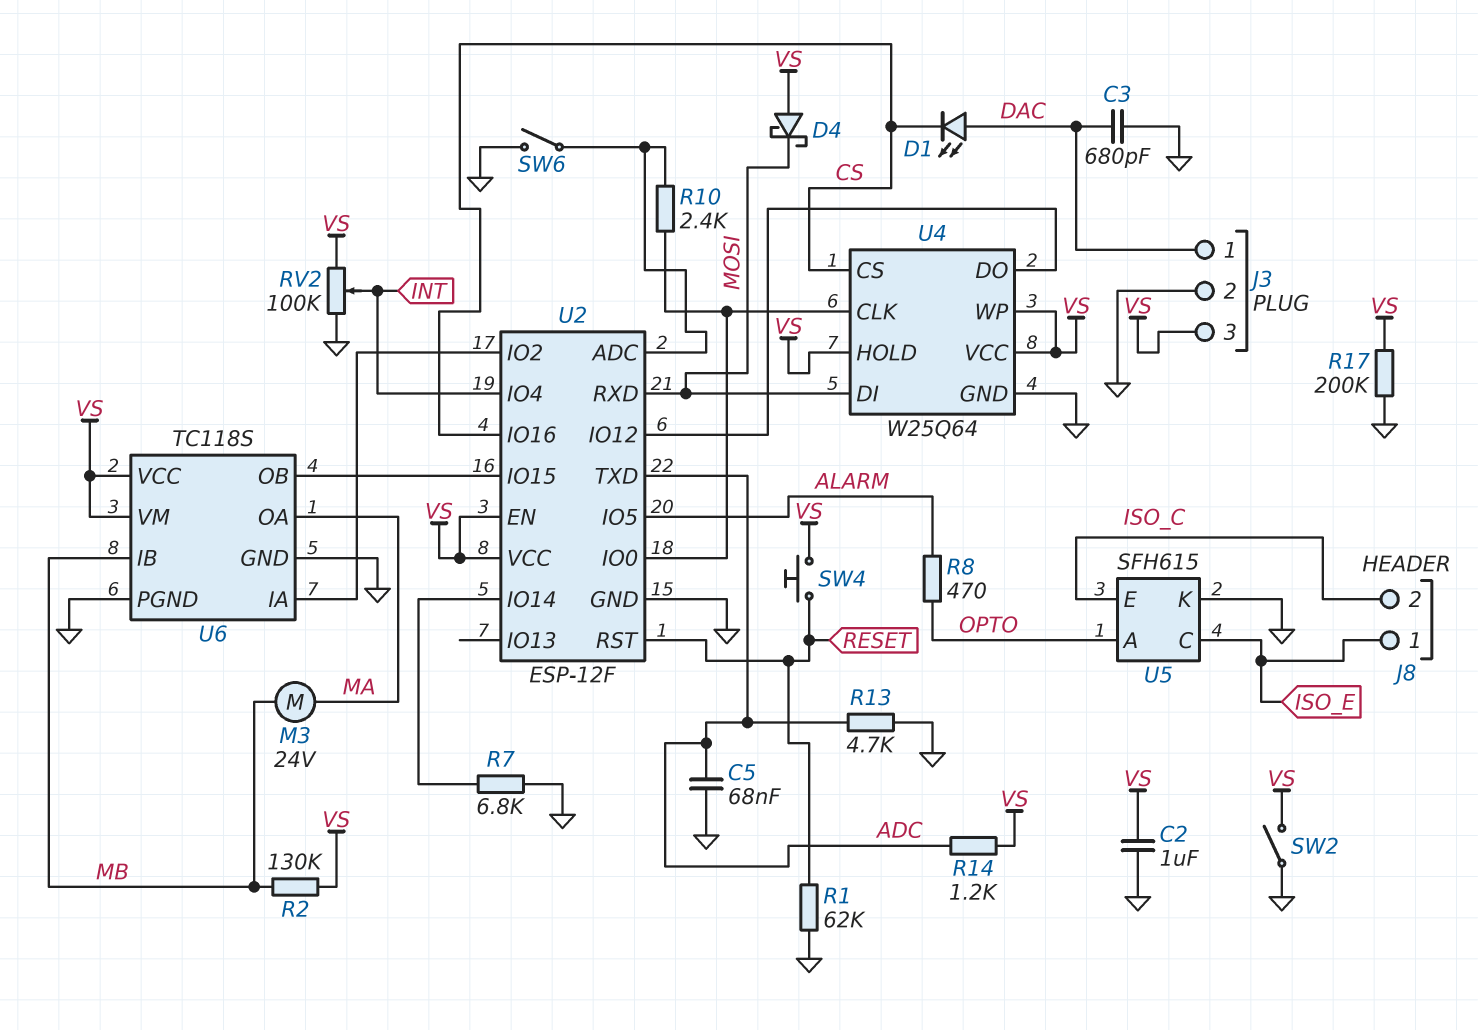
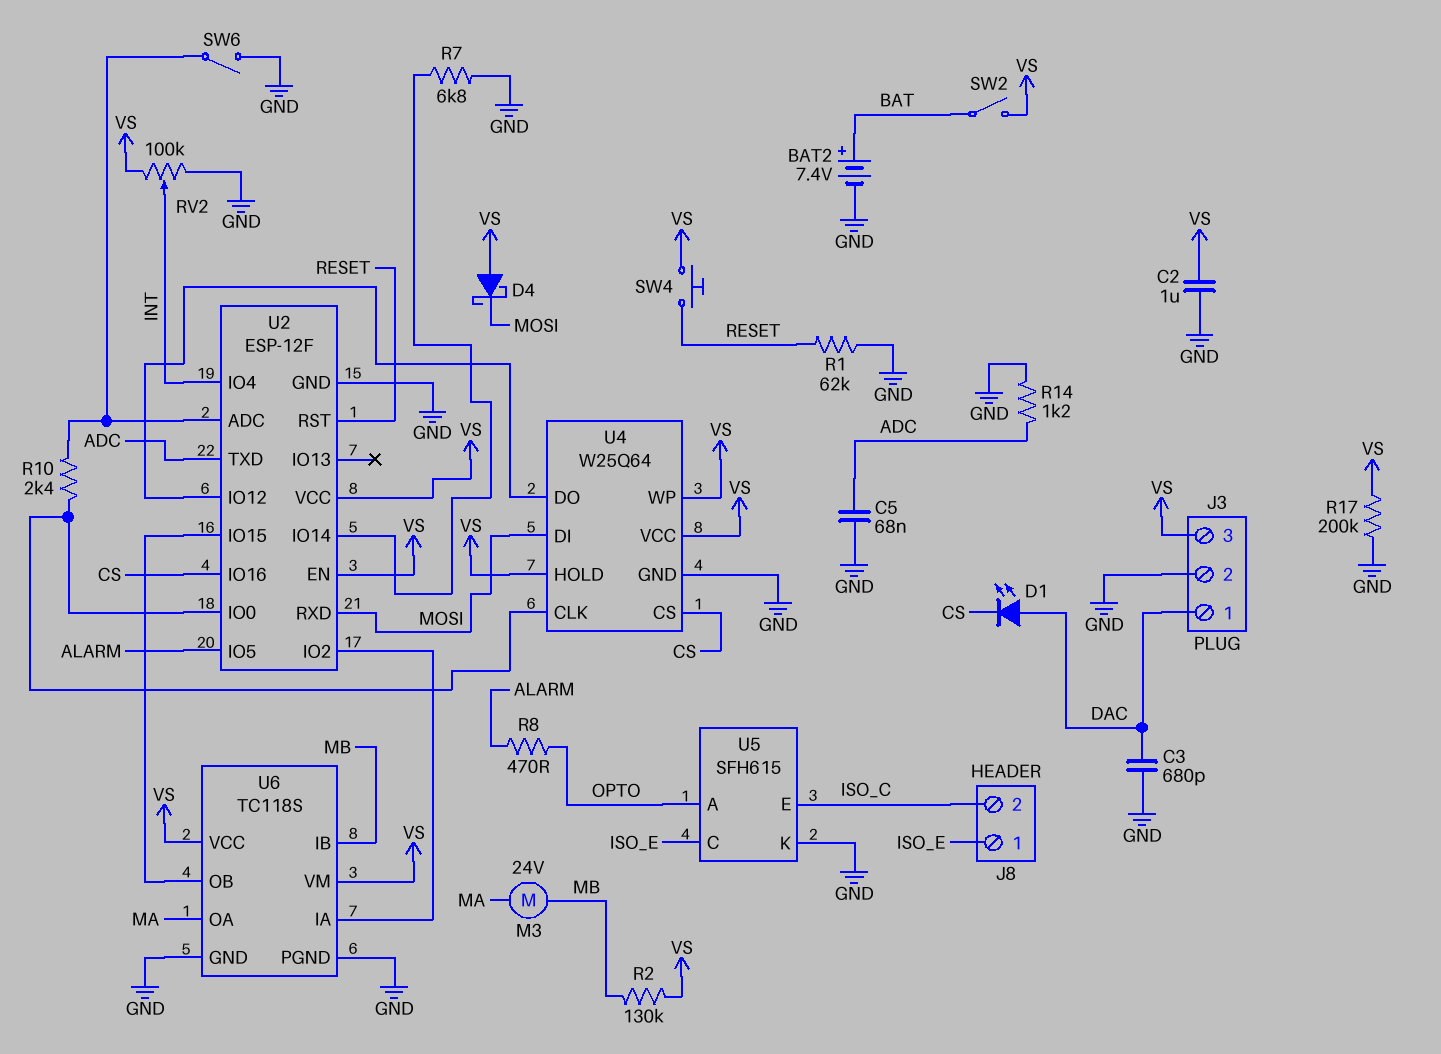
BAT2: none -> 7.4V (plus BAT, minus GND)
R13: 4.7k (ADC, GND) -> none
R14: 1.2k (ADC, VS) -> 1.2k (ADC, GND)
SW2: switch (GND, VS) -> switch (BAT, VS)

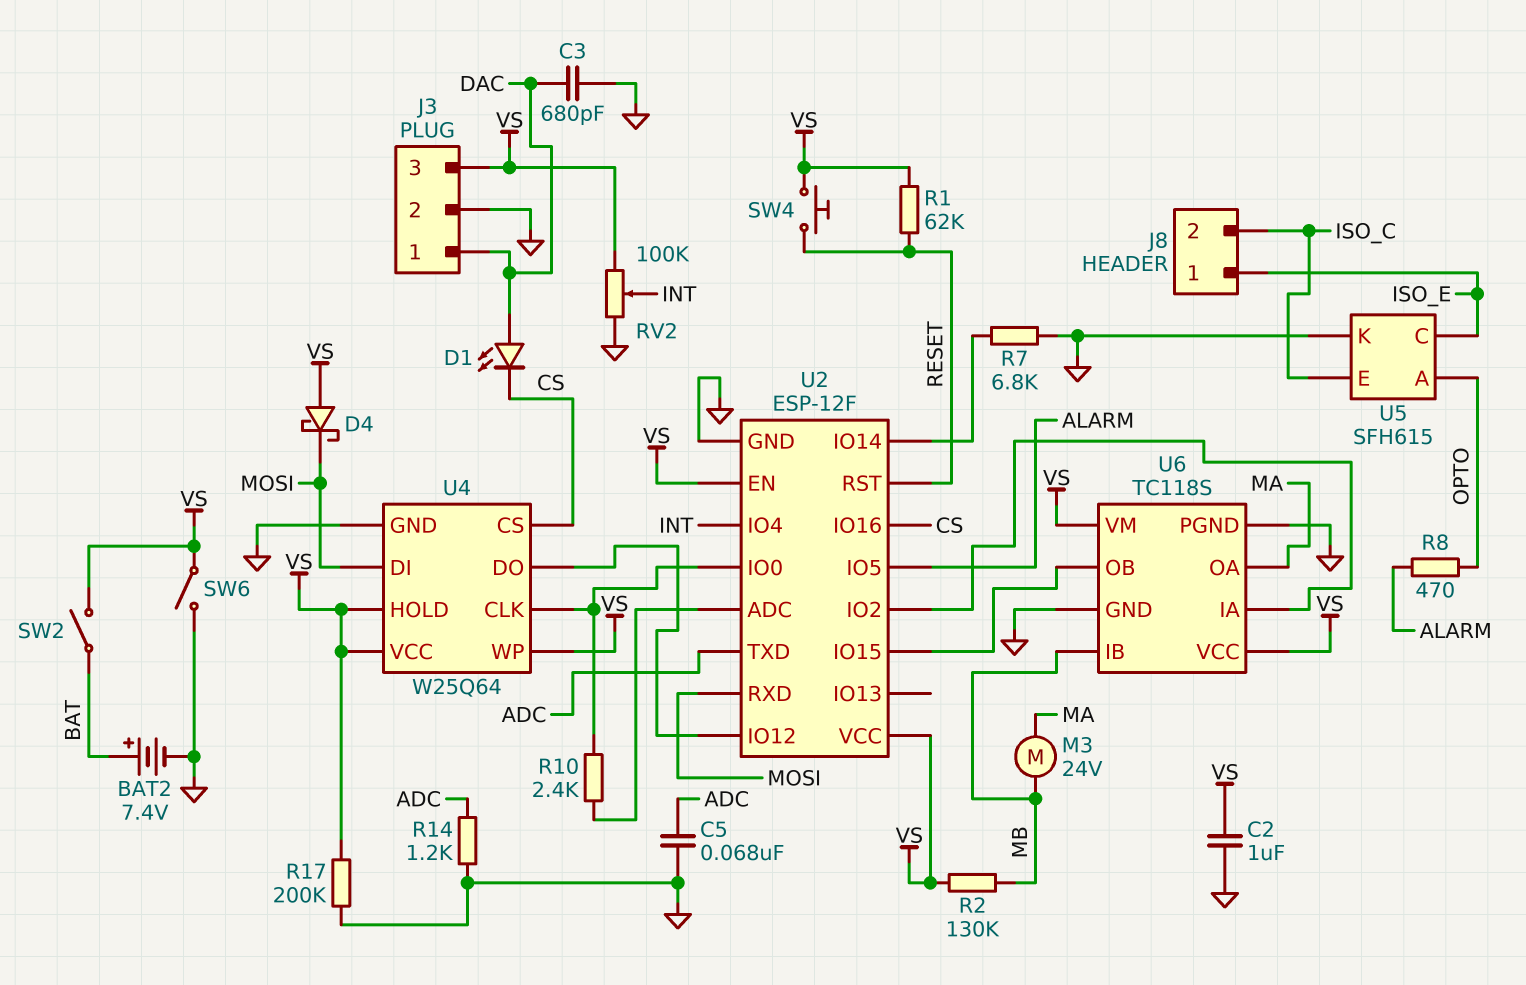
R1: 62k (GND, RESET) -> 62k (RESET, VS)
SW6: switch (GND, U2/ADC) -> switch (GND, VS)

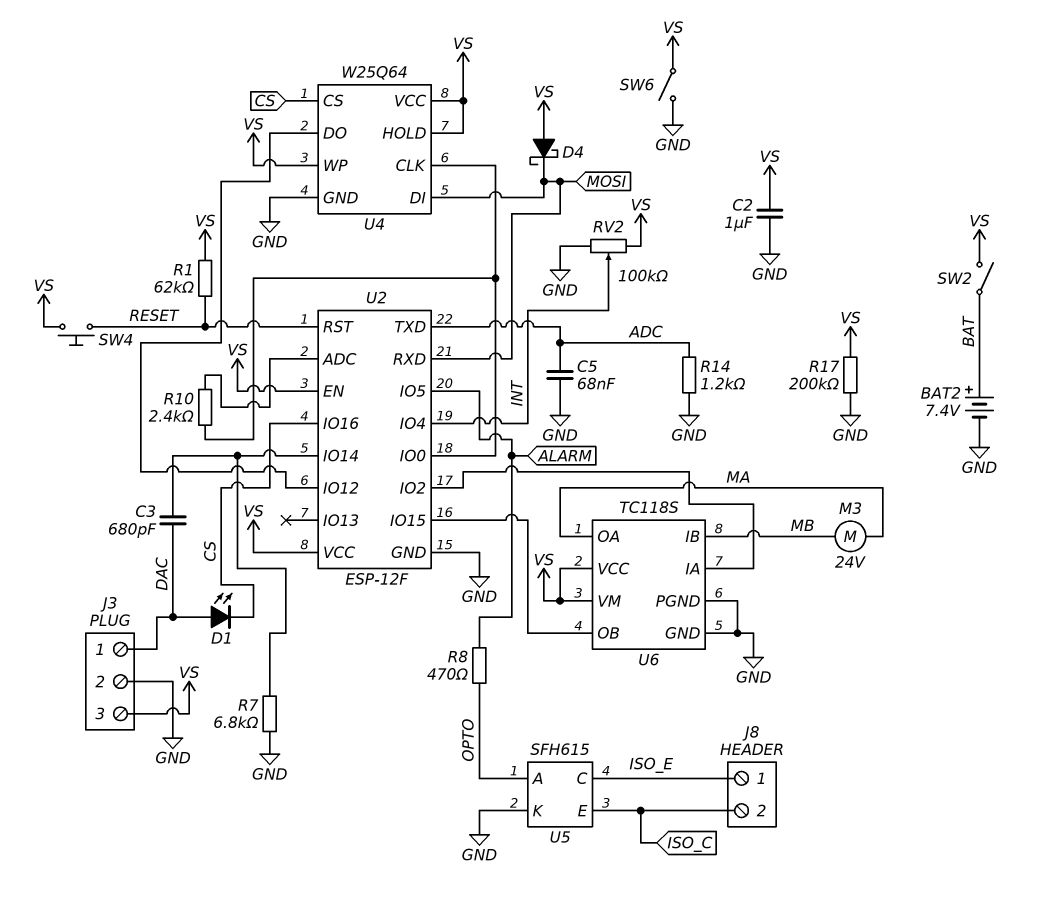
C3: 680pF (DAC, GND) -> 680pF (DAC, U2/IO14)
R2: 130k (MB, VS) -> none

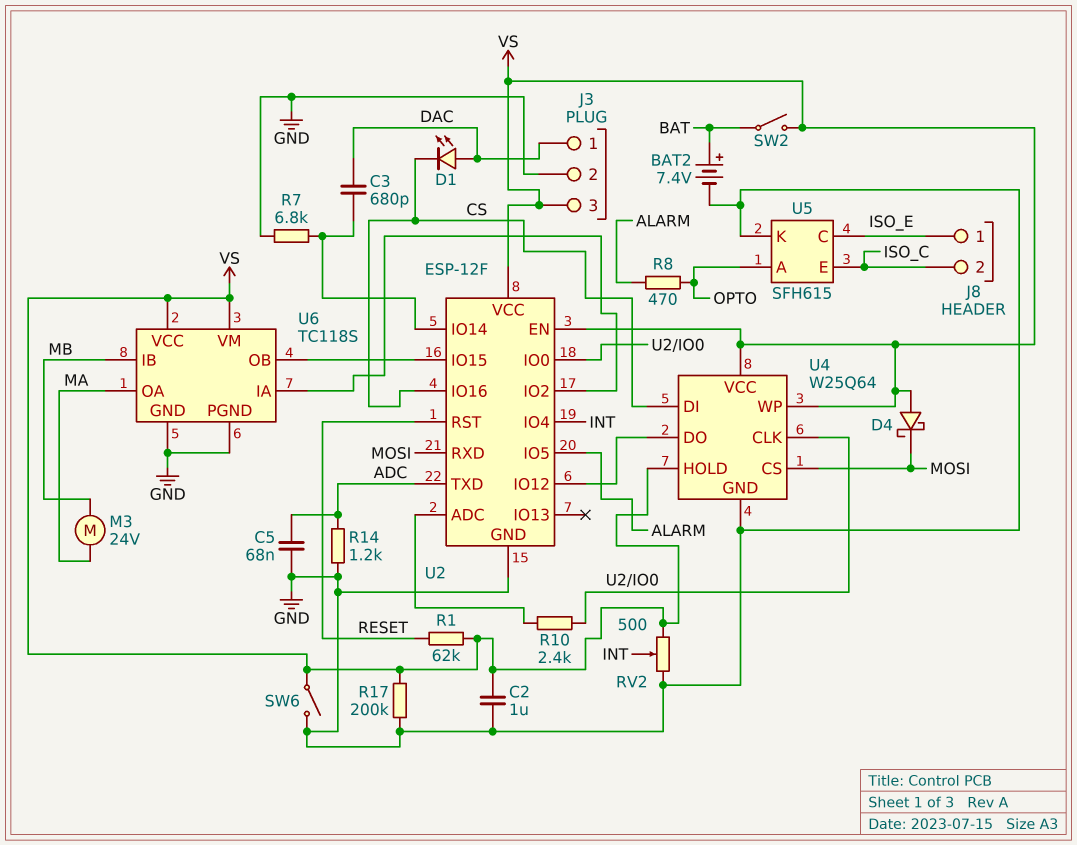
RV2: 100k (GND, VS, wiper INT) -> 500 (GND, VS, wiper INT)
SW4: button (RESET, VS) -> none
U4 pin CS: CS -> MOSI
U4 pin DI: MOSI -> CS

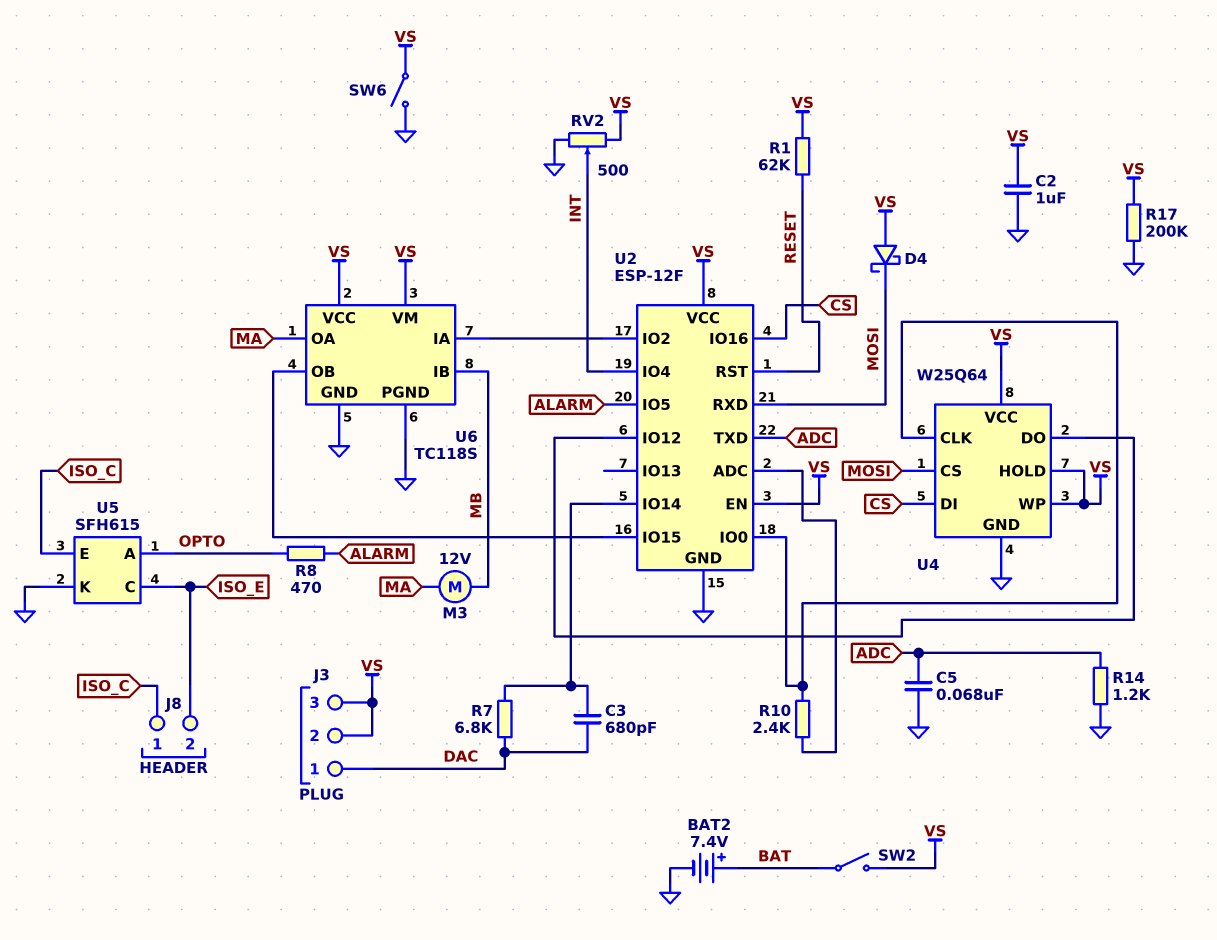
D1: LED (A DAC, K CS) -> none
J3 pin 2: GND -> VS
J8 pin 1: ISO_E -> ISO_C
J8 pin 2: ISO_C -> ISO_E
M3: motor 24V (MA, MB) -> motor 12V (MA, MB)
R7: 6.8k (GND, U2/IO14) -> 6.8k (DAC, U2/IO14)

